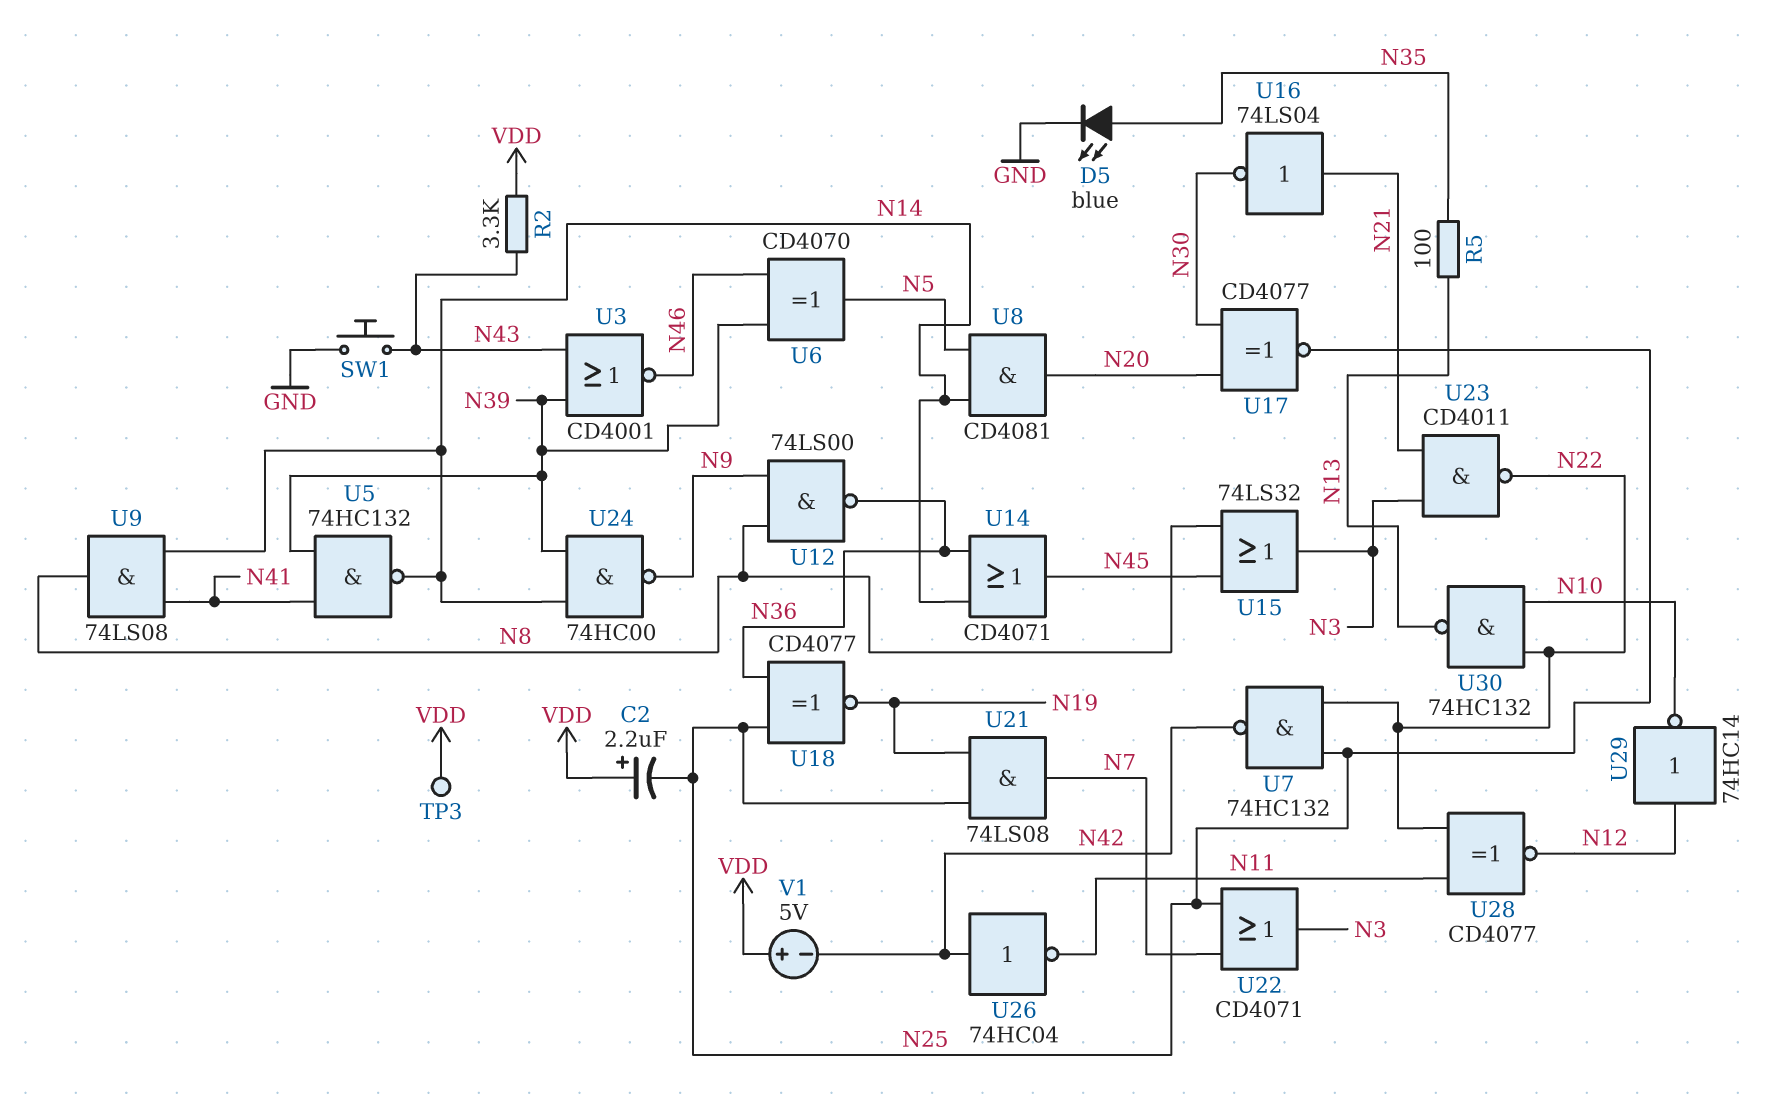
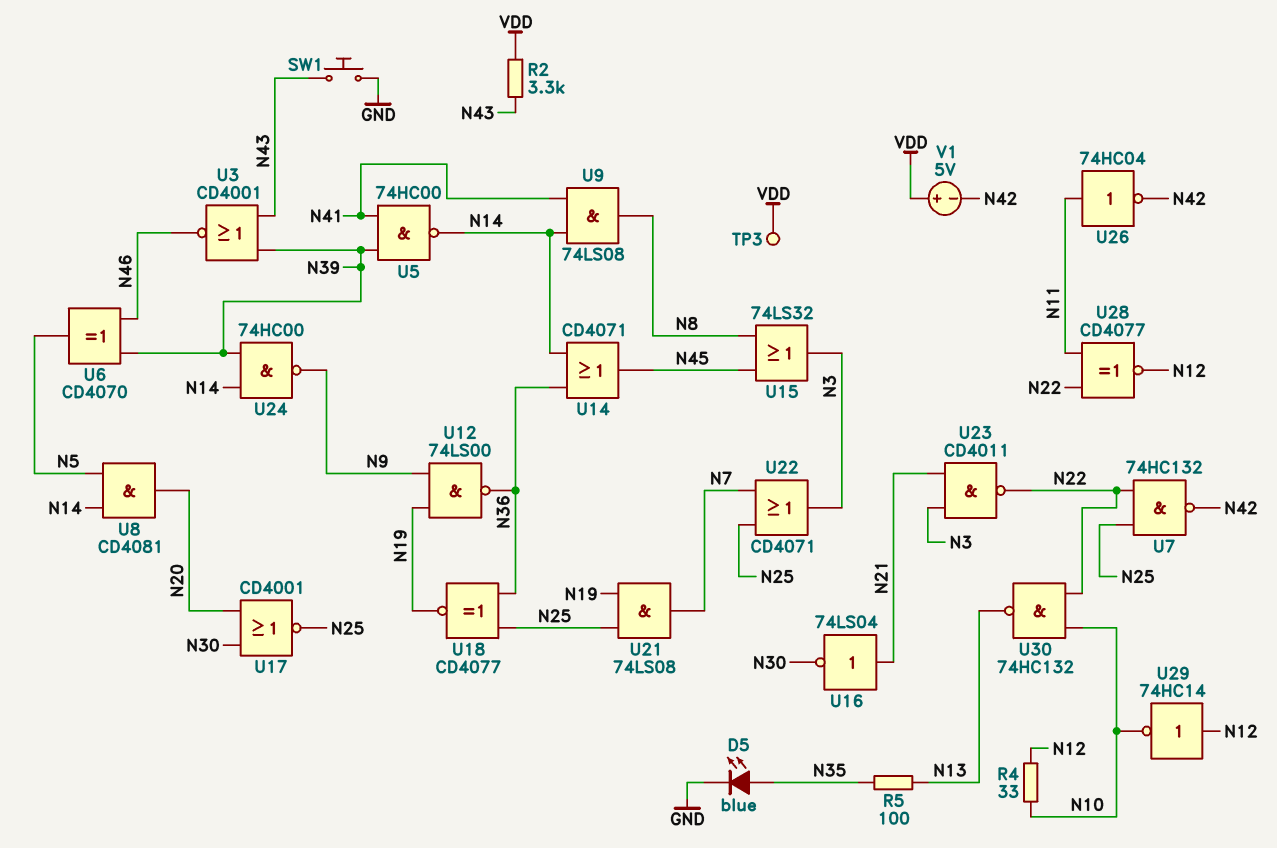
C2: 2.2uF (plus VDD, minus N25) -> none
R4: none -> 33 (N10, N12)
U5: NAND 74HC132 (in N39, in N41, out N14) -> NAND 74HC00 (in N39, in N41, out N14)
U12: NAND 74LS00 (in N8, in N9, out N36) -> NAND 74LS00 (in N9, in N19, out N36)
U17: XNOR CD4077 (in N20, in N30, out N25) -> NOR CD4001 (in N20, in N30, out N25)
U26: NOT 74HC04 (in N42, out N11) -> NOT 74HC04 (in N11, out N42)

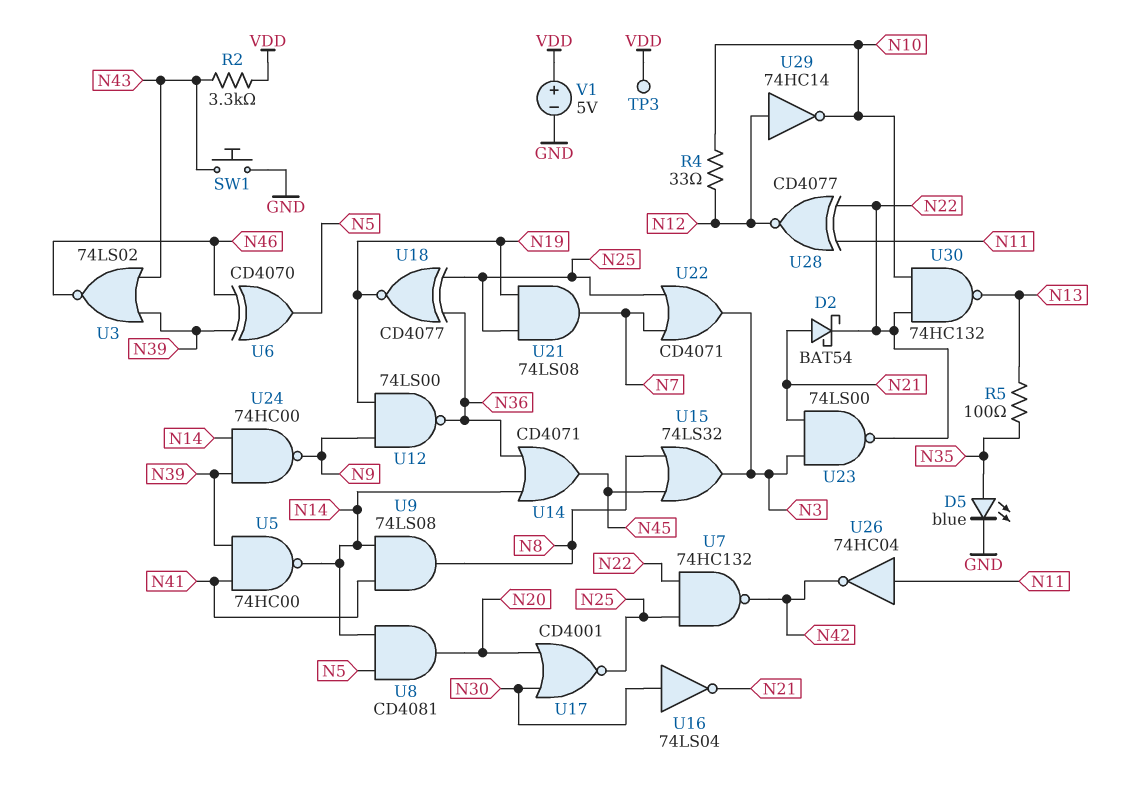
D2: none -> schottky BAT54 (A N21, K N22)
U3: NOR CD4001 (in N39, in N43, out N46) -> NOR 74LS02 (in N39, in N43, out N46)
U16: NOT 74LS04 (in N21, out N30) -> NOT 74LS04 (in N30, out N21)
U23: NAND CD4011 (in N3, in N21, out N22) -> NAND 74LS00 (in N3, in N21, out N22)
V1: 5V (plus VDD, minus N42) -> 5V (plus VDD, minus GND)

